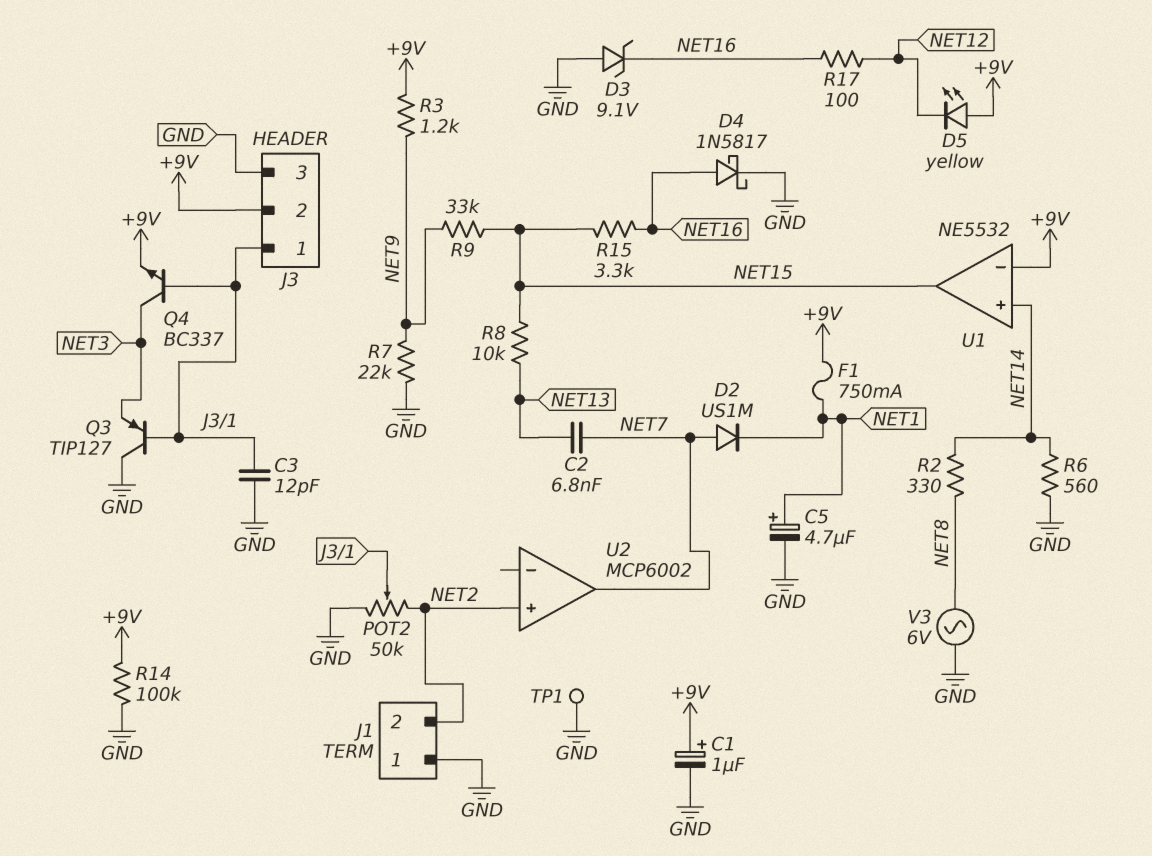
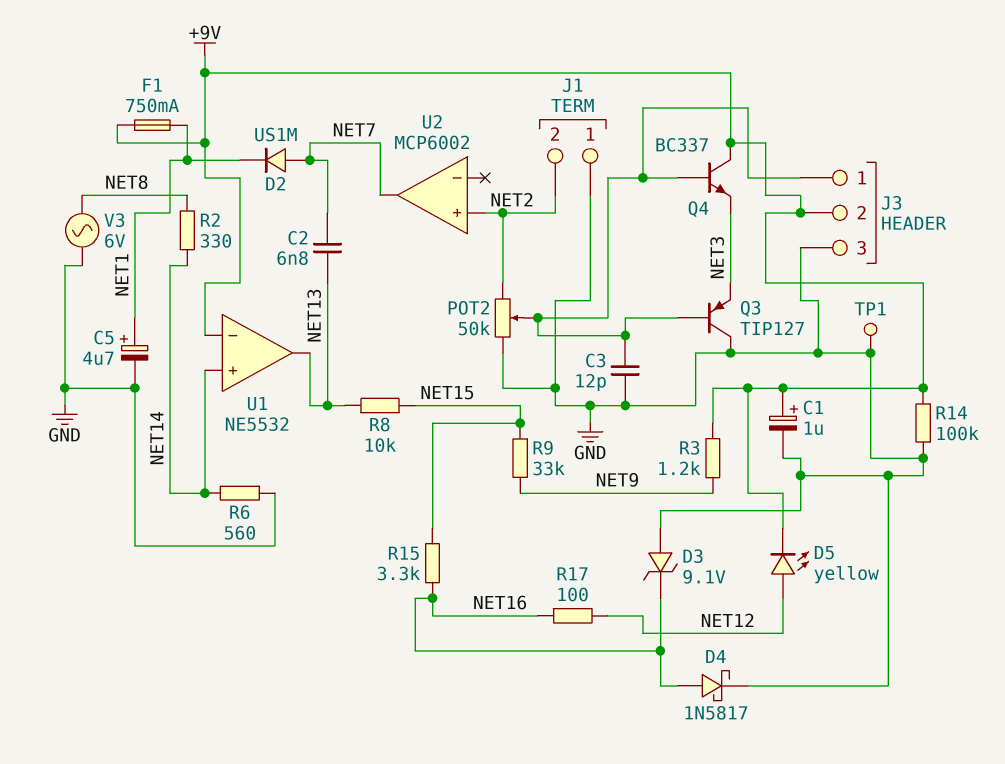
D5: LED yellow (A +9V, K NET12) -> LED yellow (A NET12, K +9V)
Q4: NPN BC337 (B J3/1, C NET3, E +9V) -> NPN BC337 (B J3/1, C +9V, E NET3)
R7: 22k (GND, NET9) -> none
U1 pin out: NET15 -> NET13

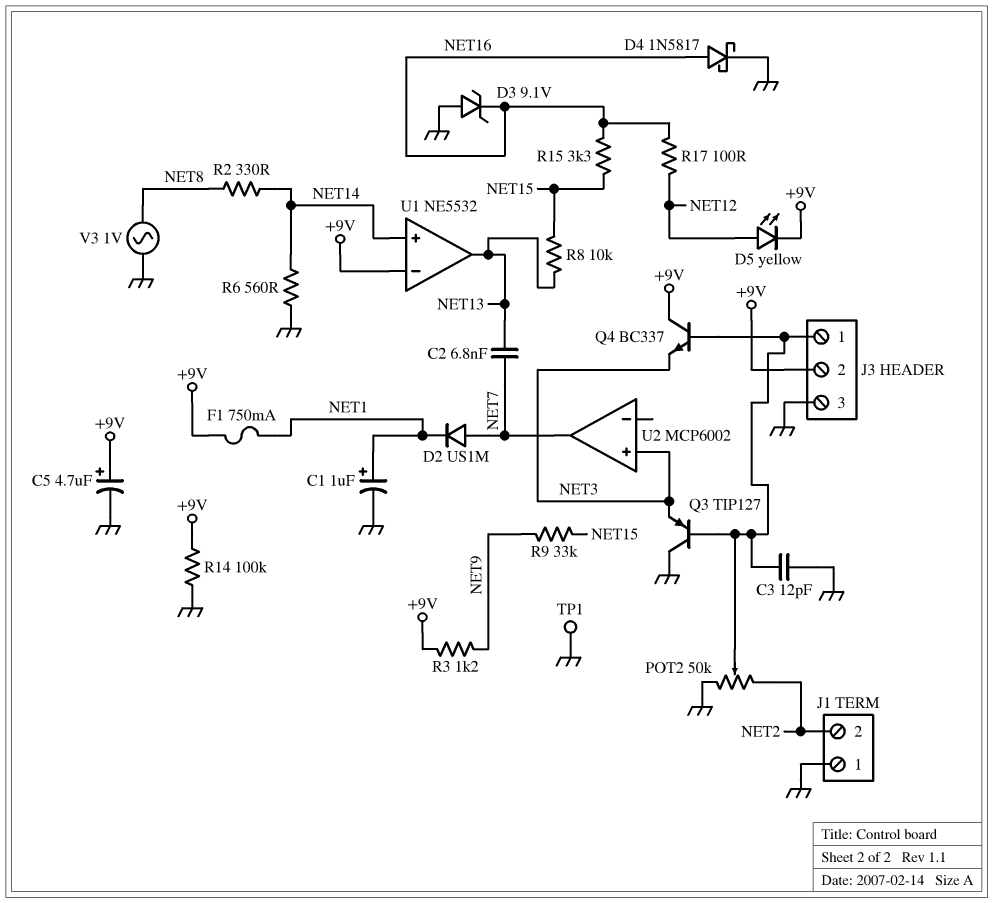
C1: 1uF (plus +9V, minus GND) -> 1uF (plus NET1, minus GND)
C5: 4.7uF (plus NET1, minus GND) -> 4.7uF (plus +9V, minus GND)
U2 pin in+: NET2 -> NET3
V3: AC 6V (GND, NET8) -> AC 1V (GND, NET8)

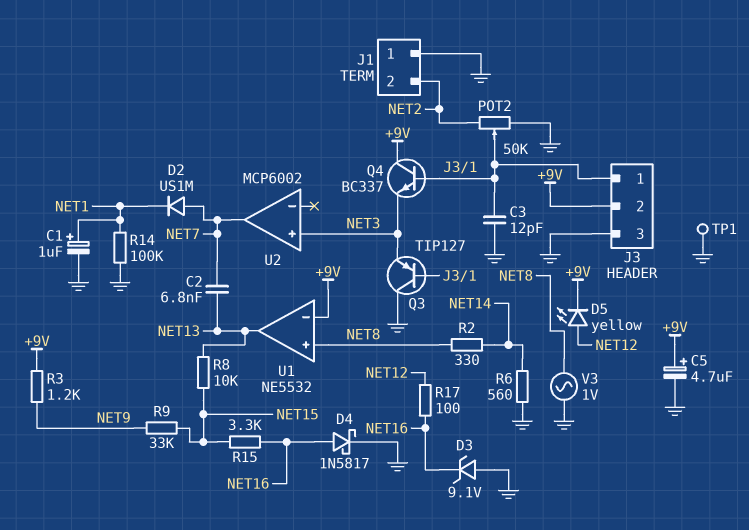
F1: 750mA (+9V, NET1) -> none
R14: 100k (+9V, GND) -> 100k (GND, NET1)
U1 pin in+: NET14 -> NET8

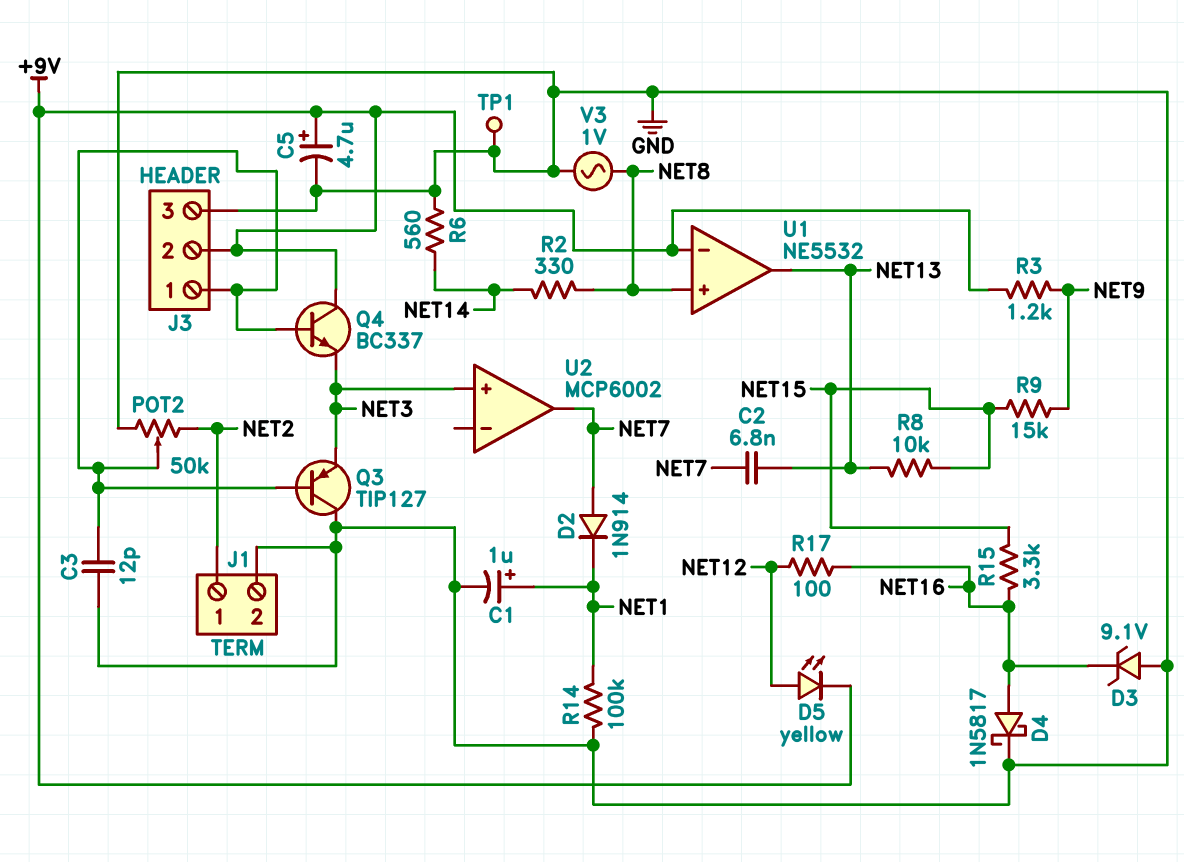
D2: diode US1M (A NET7, K NET1) -> diode 1N914 (A NET7, K NET1)
J1 pin 1: GND -> NET2
J1 pin 2: NET2 -> GND
R9: 33k (NET9, NET15) -> 15k (NET9, NET15)

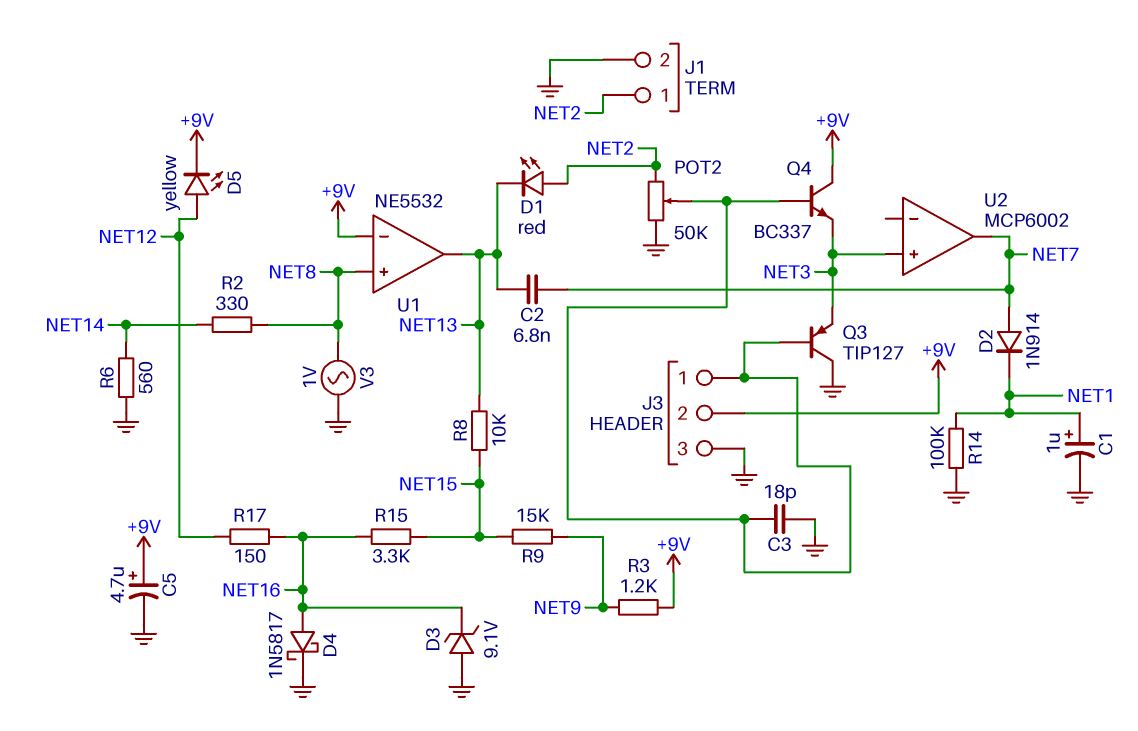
C3: 12pF (GND, J3/1) -> 18pF (GND, J3/1)
D1: none -> LED red (A NET2, K NET13)
R17: 100 (NET12, NET16) -> 150 (NET12, NET16)
TP1: test point (GND) -> none

